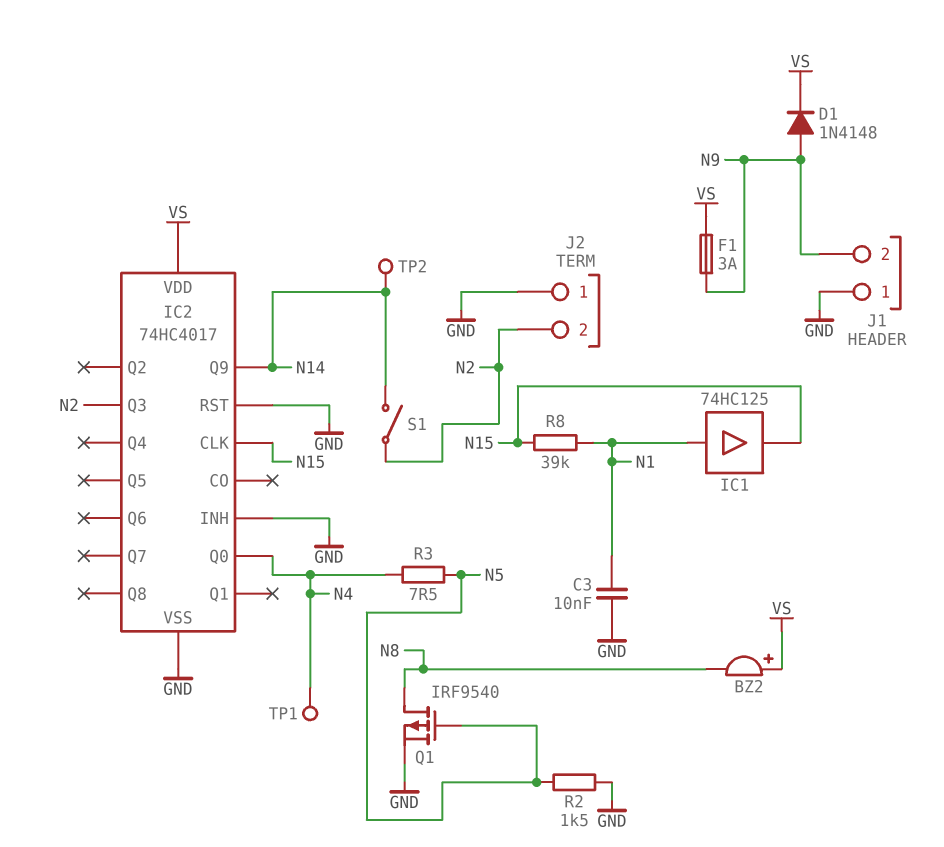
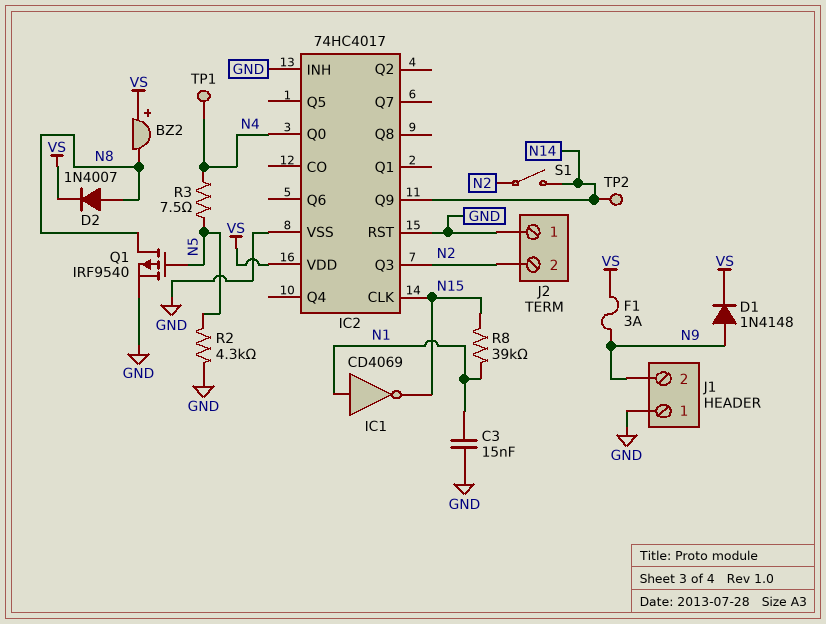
C3: 10nF (GND, N1) -> 15nF (GND, N1)
D2: none -> diode 1N4007 (A N8, K VS)
IC1: buffer 74HC125 (in N1, out N15) -> NOT CD4069 (in N1, out N15)
R2: 1.5k (GND, N5) -> 4.3k (GND, N5)

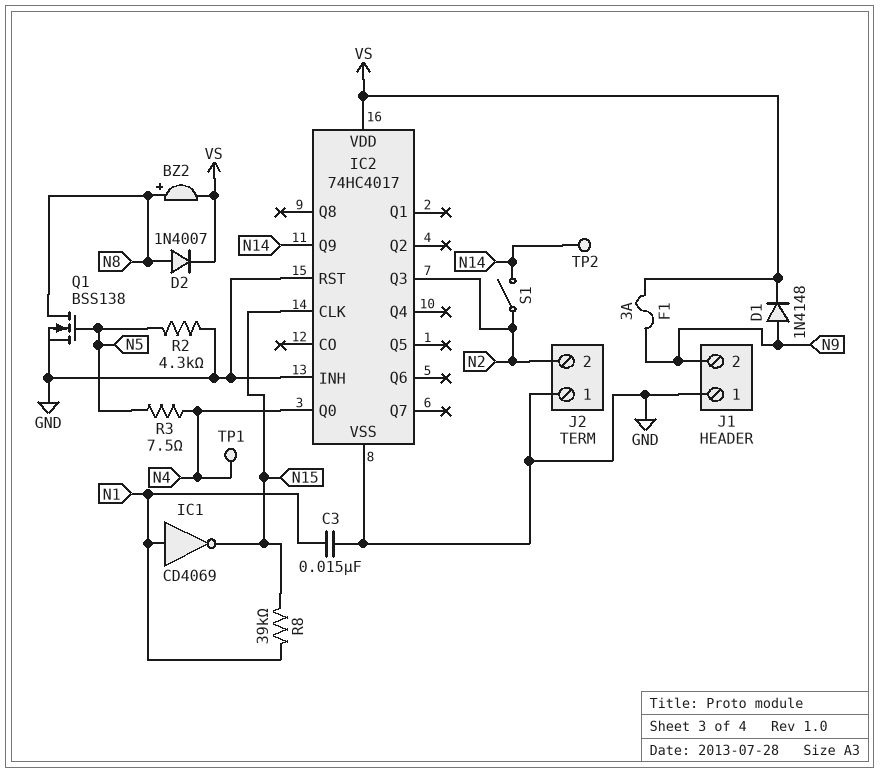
BZ2: buzzer (plus VS, minus N8) -> buzzer (plus N8, minus VS)
Q1: PMOS IRF9540 (G N5, D N8, S GND) -> NMOS BSS138 (G N5, D N8, S GND)

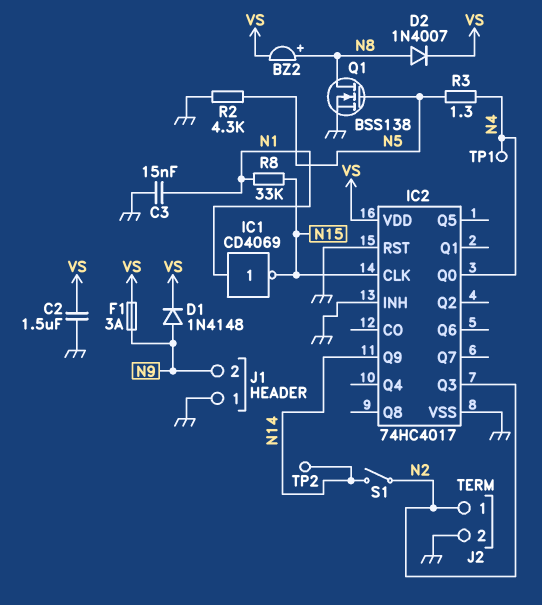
C2: none -> 1.5uF (GND, VS)
J2 pin 1: GND -> N2
J2 pin 2: N2 -> GND
R3: 7.5 (N4, N5) -> 1.3 (N4, N5)
R8: 39k (N1, N15) -> 33k (N1, N15)

